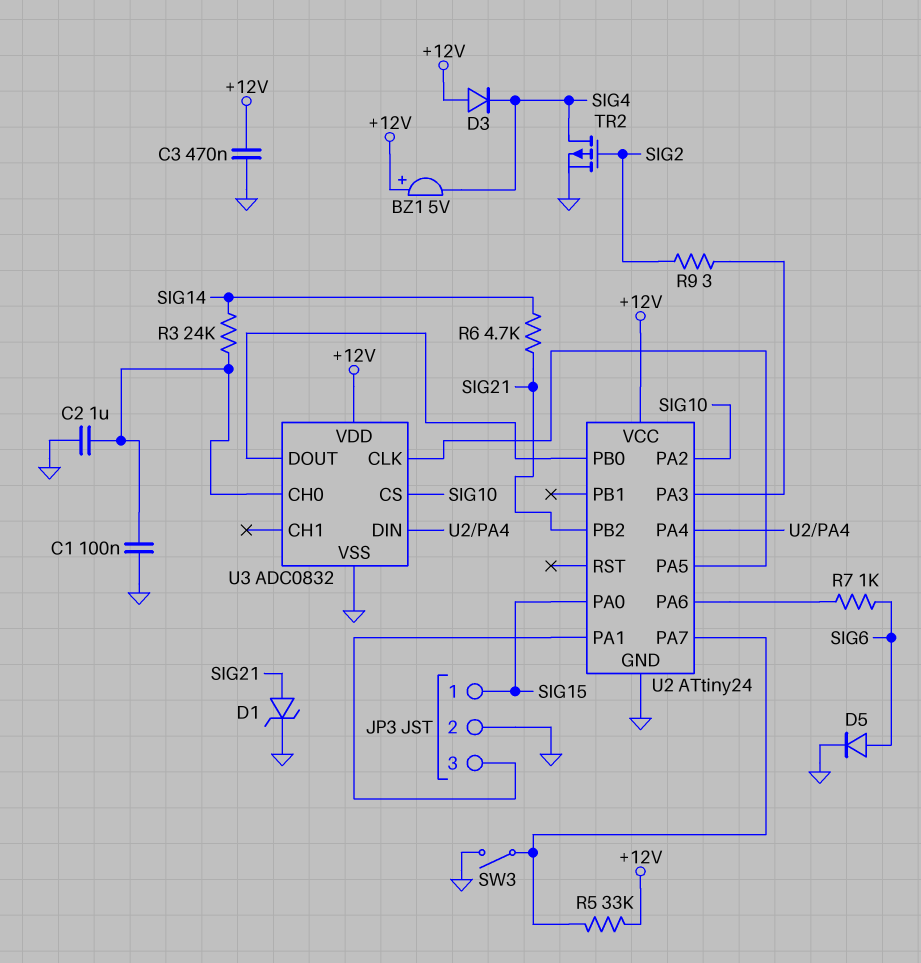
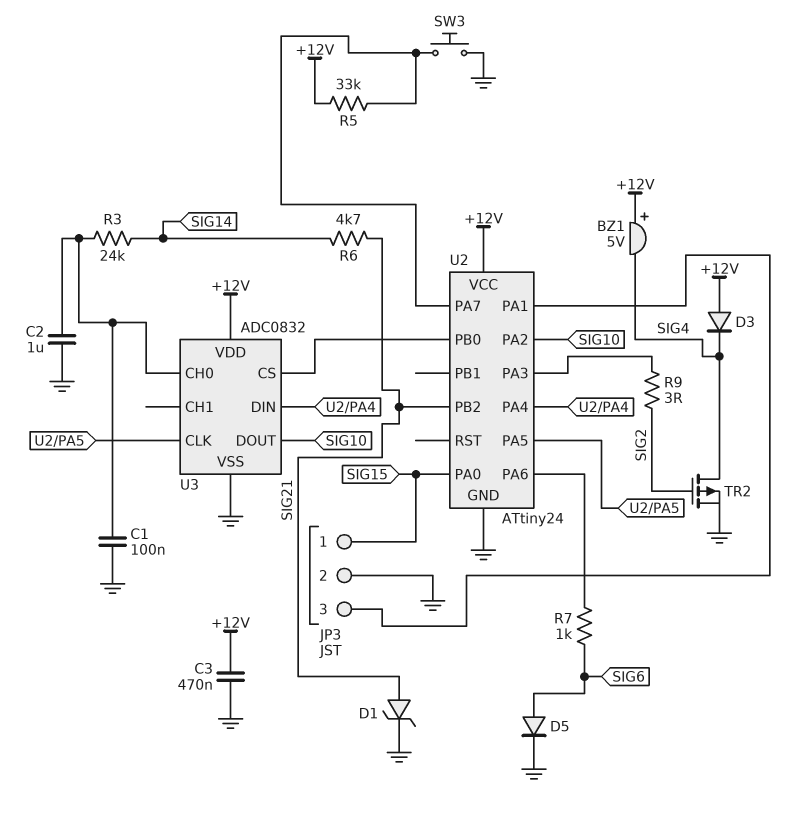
SW3: switch (GND, U2/PA7) -> button (GND, U2/PA7)
U3 pin CS: SIG10 -> U2/PB0
U3 pin DOUT: U2/PB0 -> SIG10

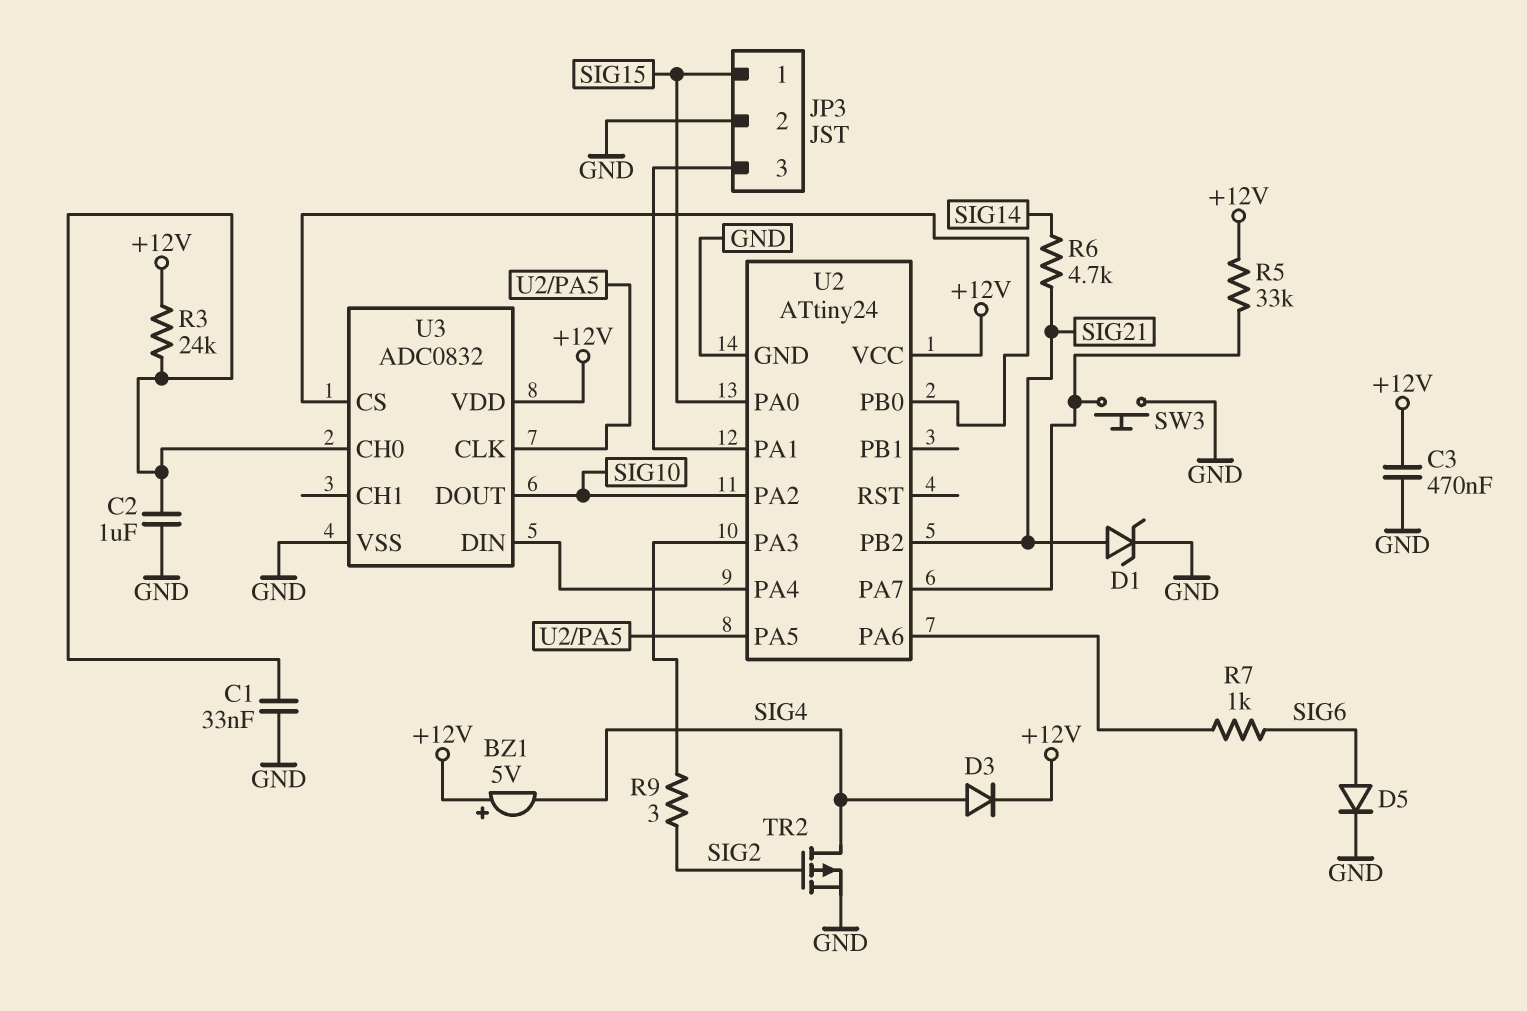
C1: 100nF (GND, U3/CH0) -> 33nF (GND, U3/CH0)
D3: diode (A +12V, K SIG4) -> diode (A SIG4, K +12V)
R3: 24k (SIG14, U3/CH0) -> 24k (+12V, U3/CH0)

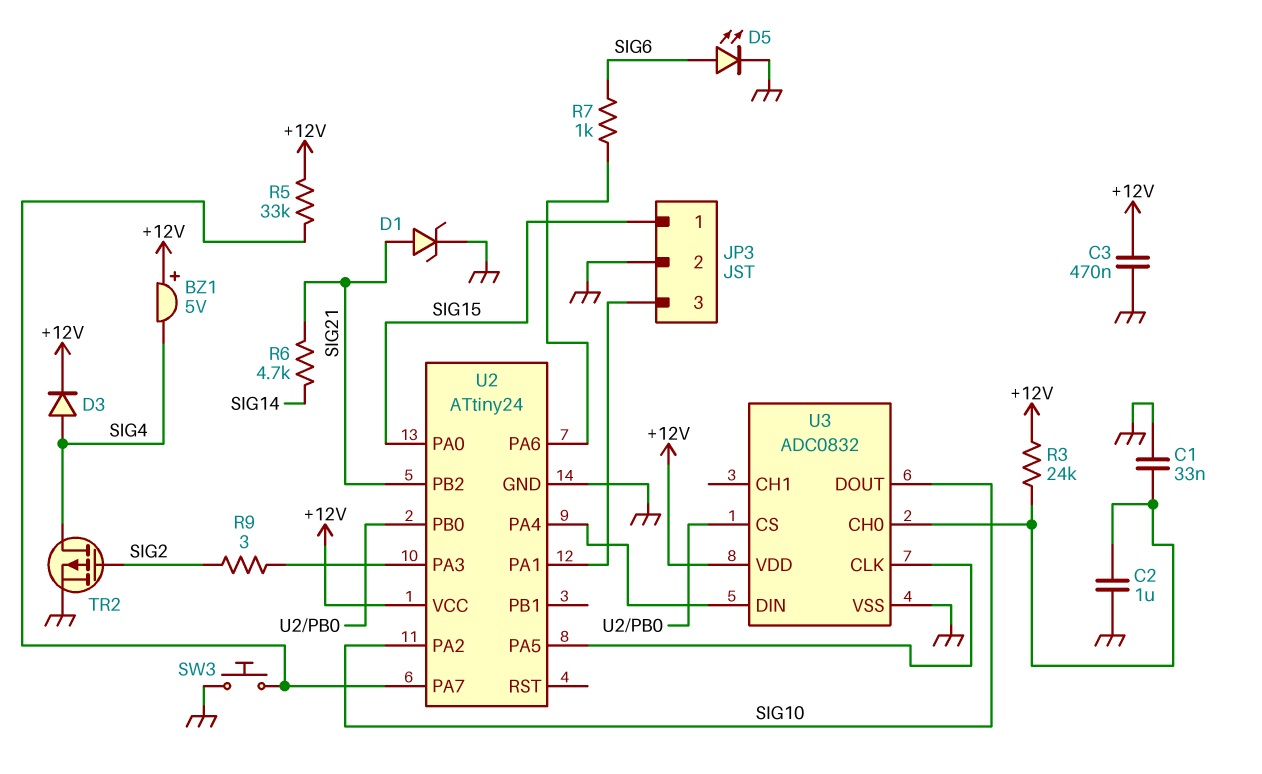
D5: diode (A SIG6, K GND) -> LED (A SIG6, K GND)

